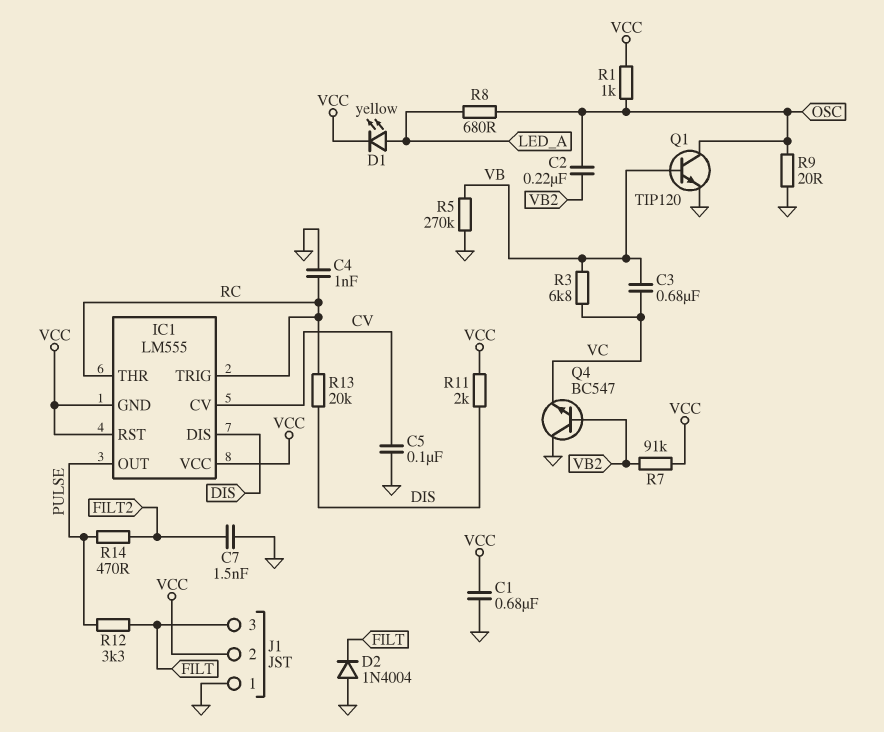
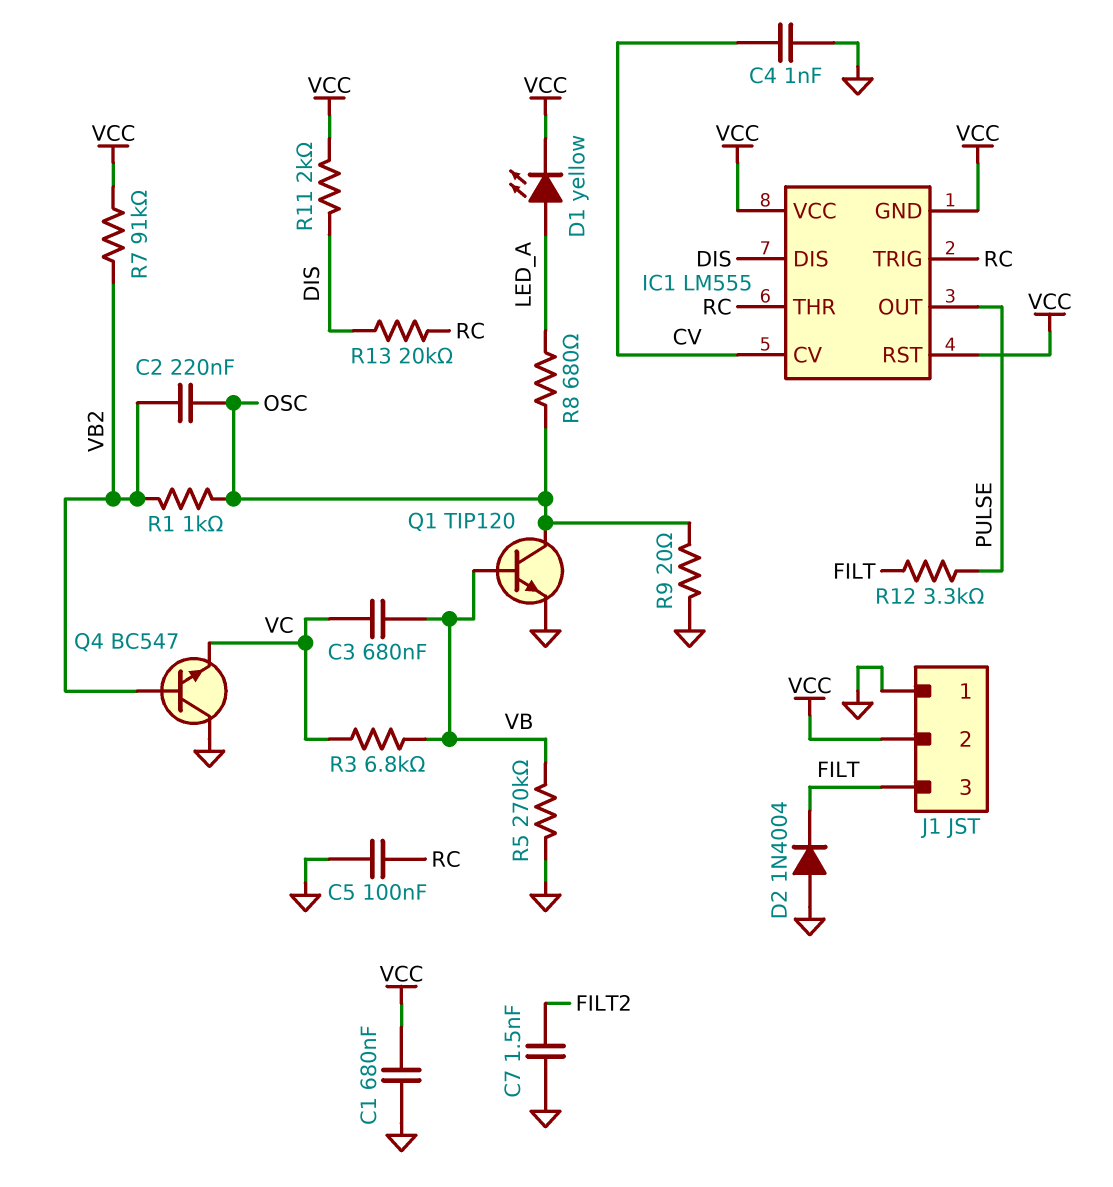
C4: 1nF (GND, RC) -> 1nF (CV, GND)
C5: 100nF (CV, GND) -> 100nF (GND, RC)
R1: 1k (OSC, VCC) -> 1k (OSC, VB2)
R14: 470 (FILT2, PULSE) -> none

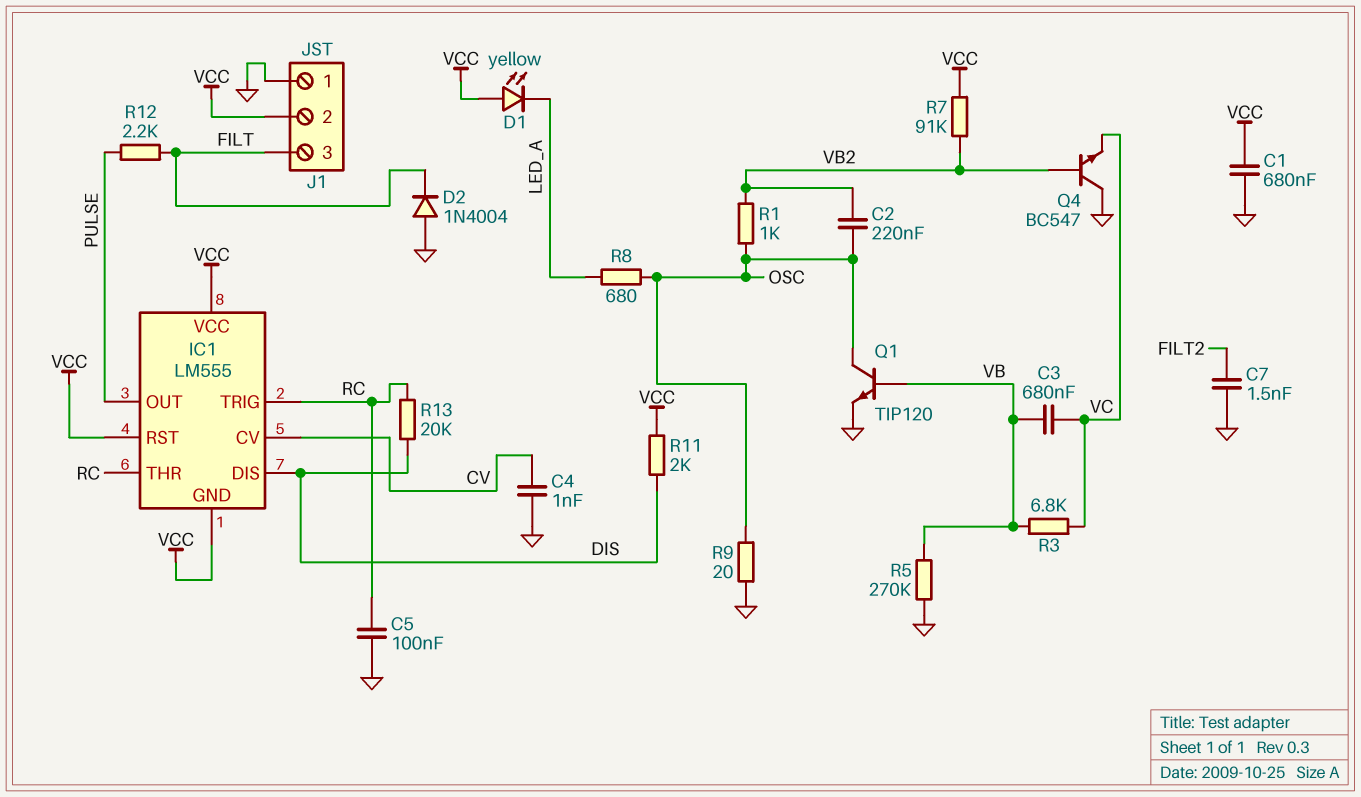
D1: LED yellow (A LED_A, K VCC) -> LED yellow (A VCC, K LED_A)
R12: 3.3k (FILT, PULSE) -> 2.2k (FILT, PULSE)

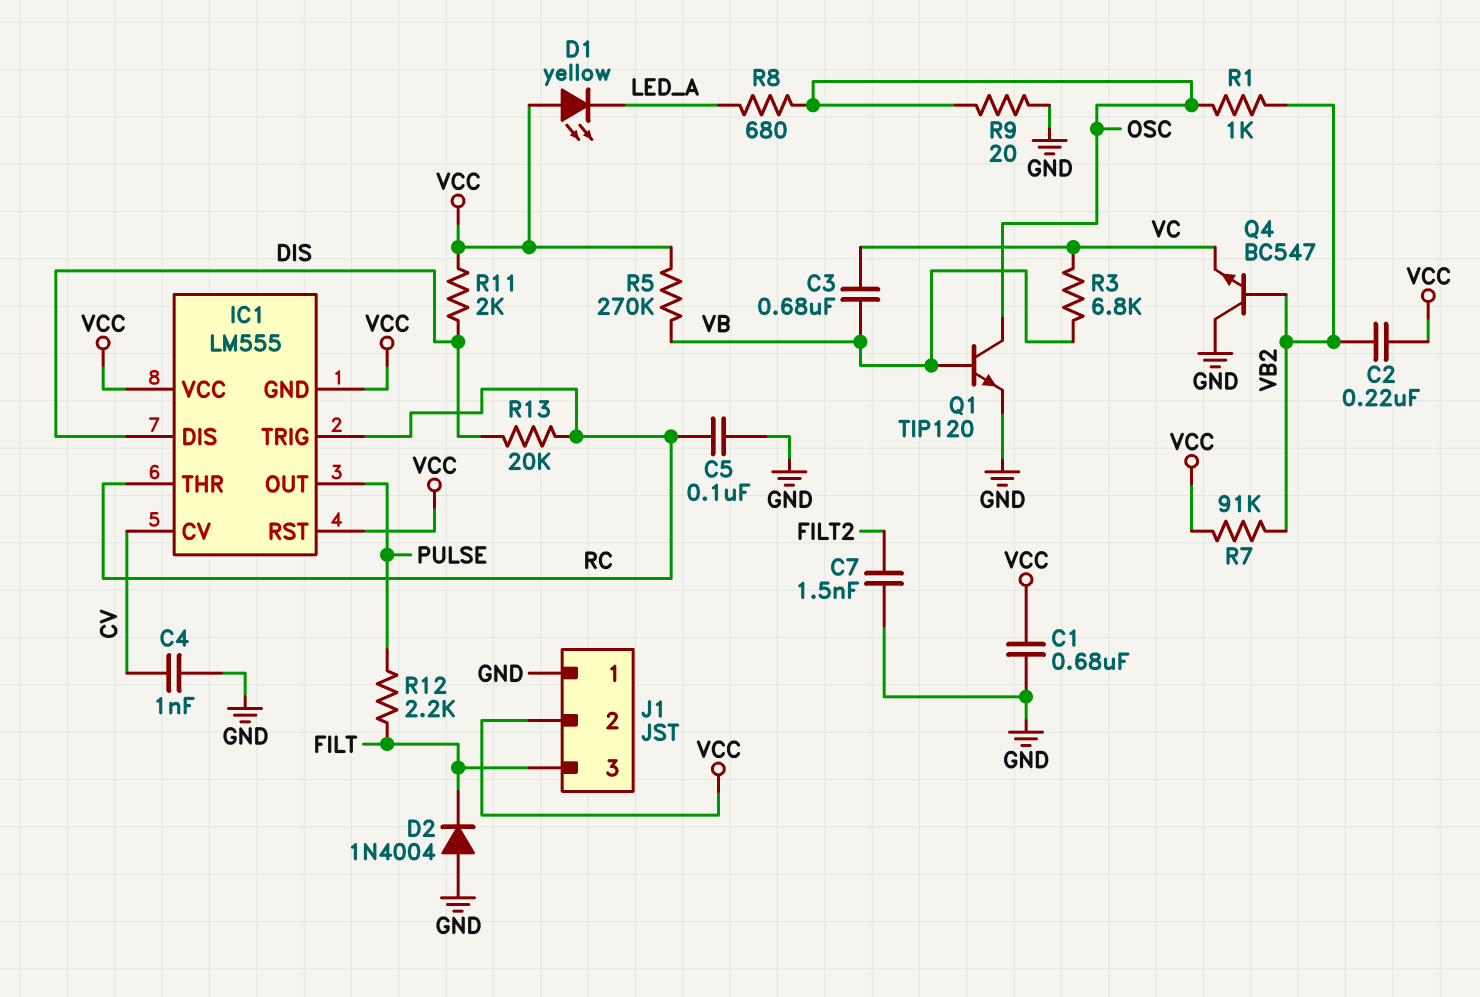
C2: 220nF (OSC, VB2) -> 220nF (VB2, VCC)
R5: 270k (GND, VB) -> 270k (VB, VCC)

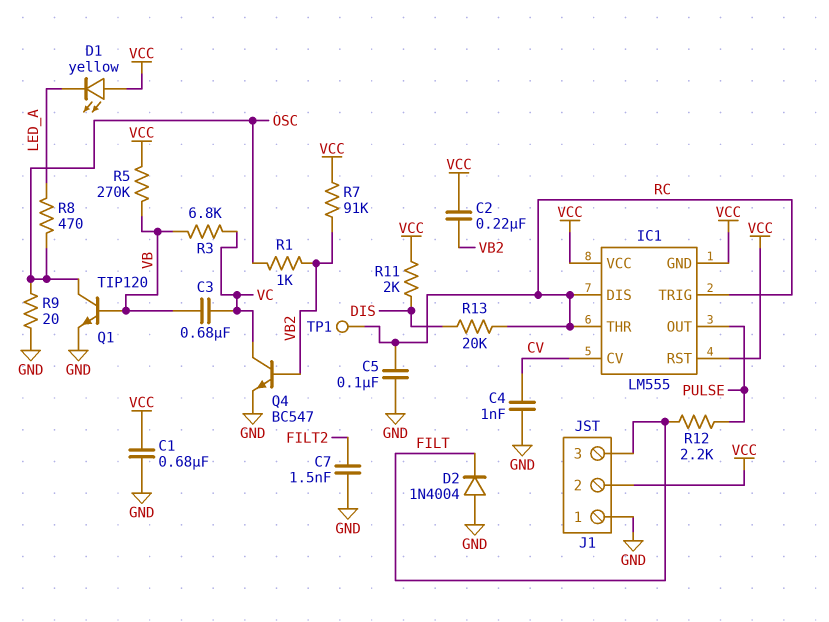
IC1 pin DIS: DIS -> RC
Q4: NPN BC547 (B VB2, C GND, E VC) -> NPN BC547 (B VB2, C VC, E GND)
R8: 680 (LED_A, OSC) -> 470 (LED_A, OSC)
TP1: none -> test point (RC)

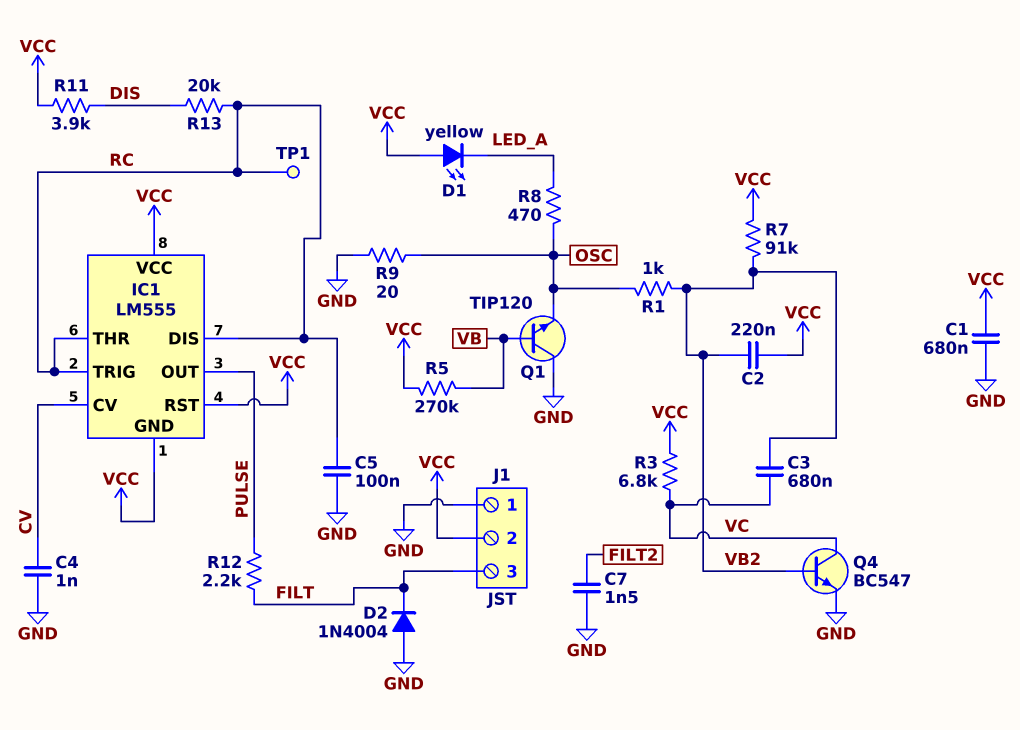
C3: 680nF (VB, VC) -> 680nF (VB2, VC)
Q1: NPN TIP120 (B VB, C OSC, E GND) -> NPN TIP120 (B VB, C GND, E OSC)
R3: 6.8k (VB, VC) -> 6.8k (VC, VCC)
R11: 2k (DIS, VCC) -> 3.9k (DIS, VCC)

